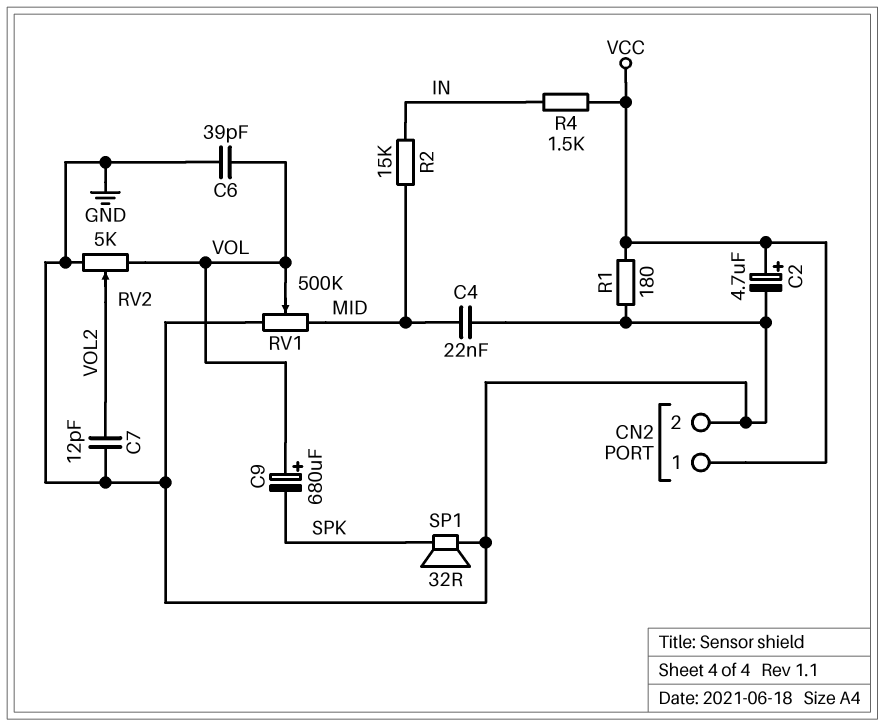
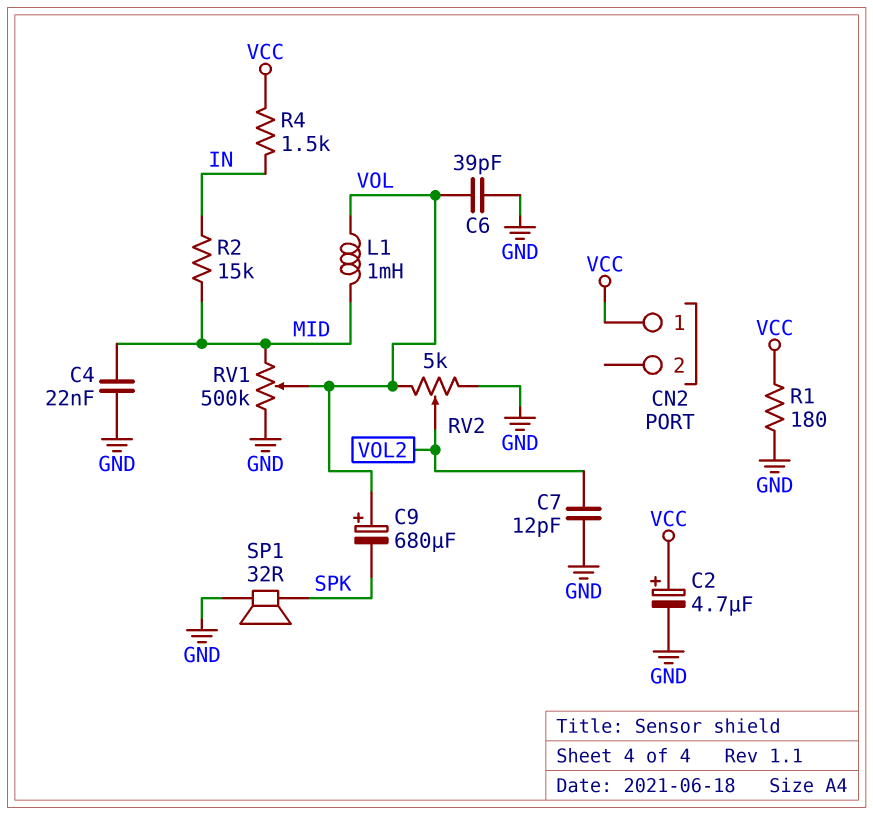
CN2 pin 2: GND -> none
L1: none -> 1mH (MID, VOL)

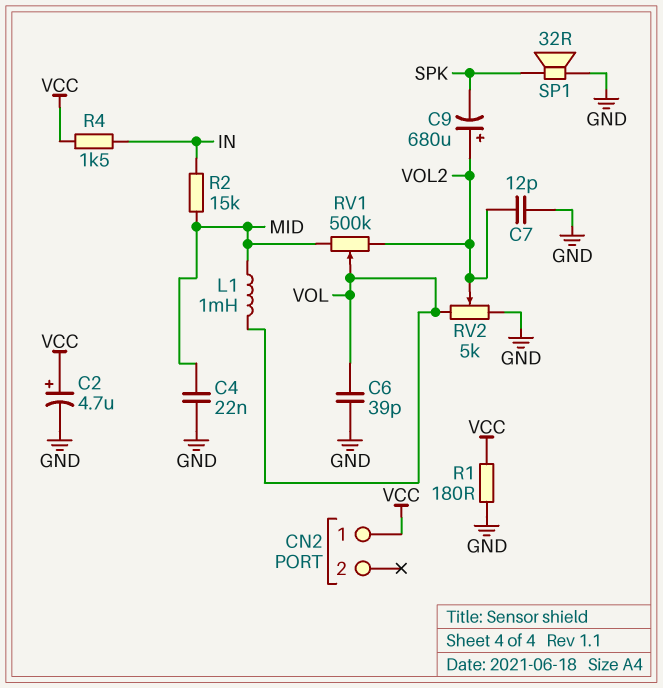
C9: 680uF (plus VOL, minus SPK) -> 680uF (plus VOL2, minus SPK)
RV1: 500k (GND, MID, wiper VOL) -> 500k (MID, VOL2, wiper VOL)

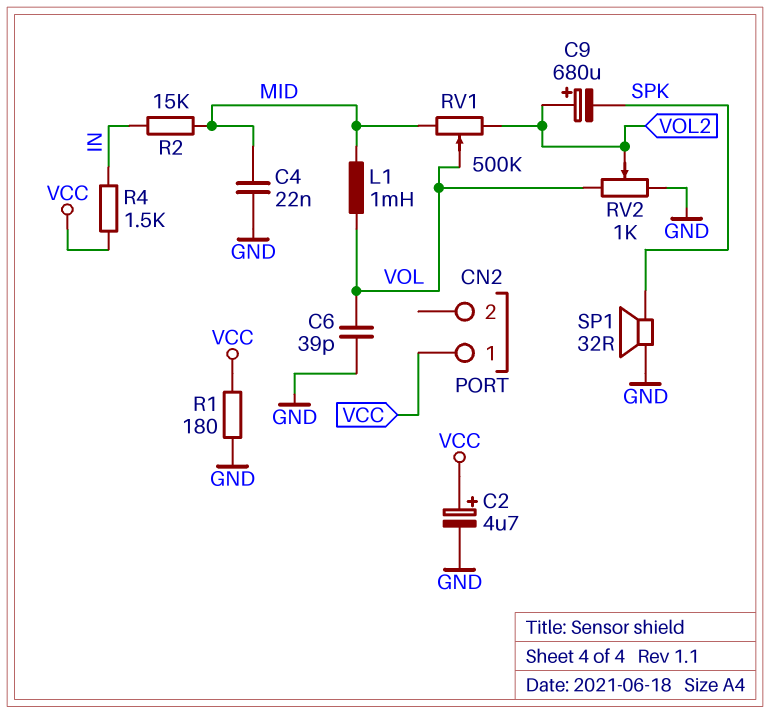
C7: 12pF (GND, VOL2) -> none
RV2: 5k (GND, VOL, wiper VOL2) -> 1k (GND, VOL, wiper VOL2)

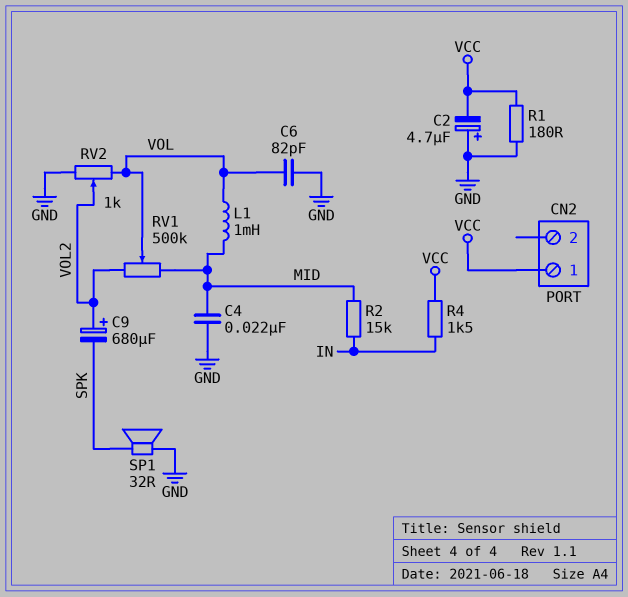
C2: 4.7uF (plus VCC, minus GND) -> 4.7uF (plus GND, minus VCC)
C6: 39pF (GND, VOL) -> 82pF (GND, VOL)

